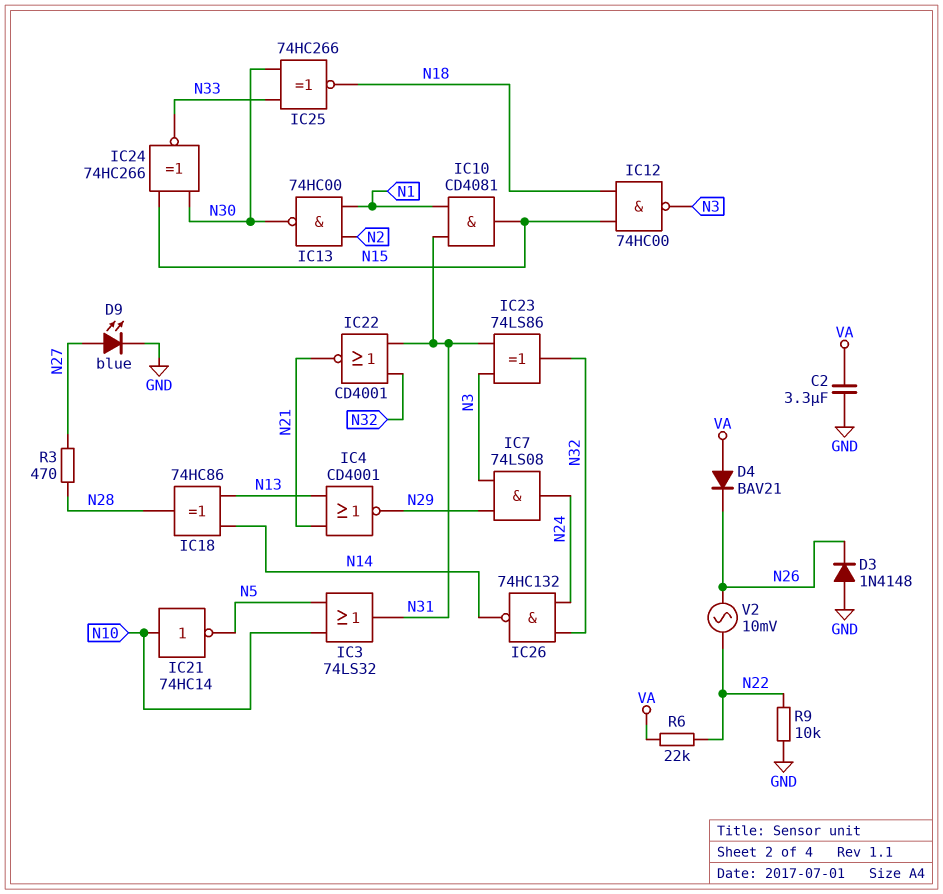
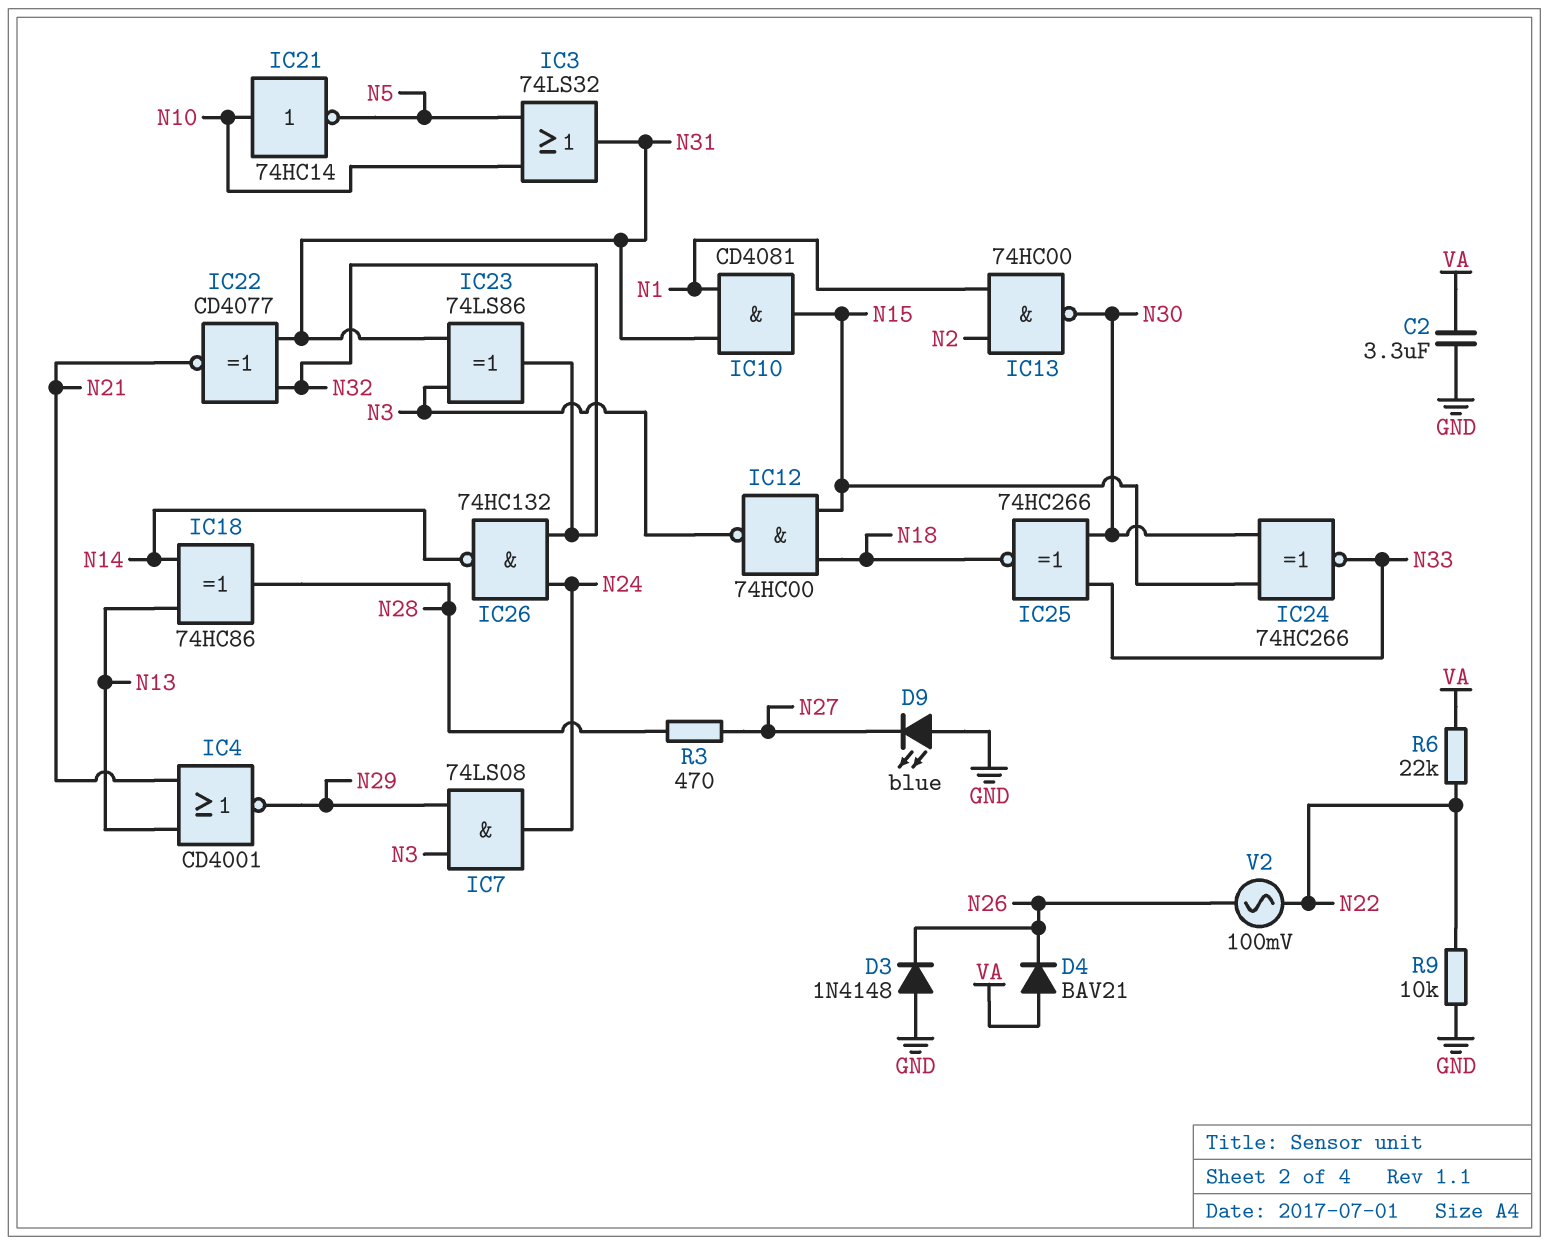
D9: LED blue (A N27, K GND) -> LED blue (A GND, K N27)
IC22: NOR CD4001 (in N31, in N32, out N21) -> XNOR CD4077 (in N31, in N32, out N21)
V2: AC 10mV (N22, N26) -> AC 100mV (N22, N26)

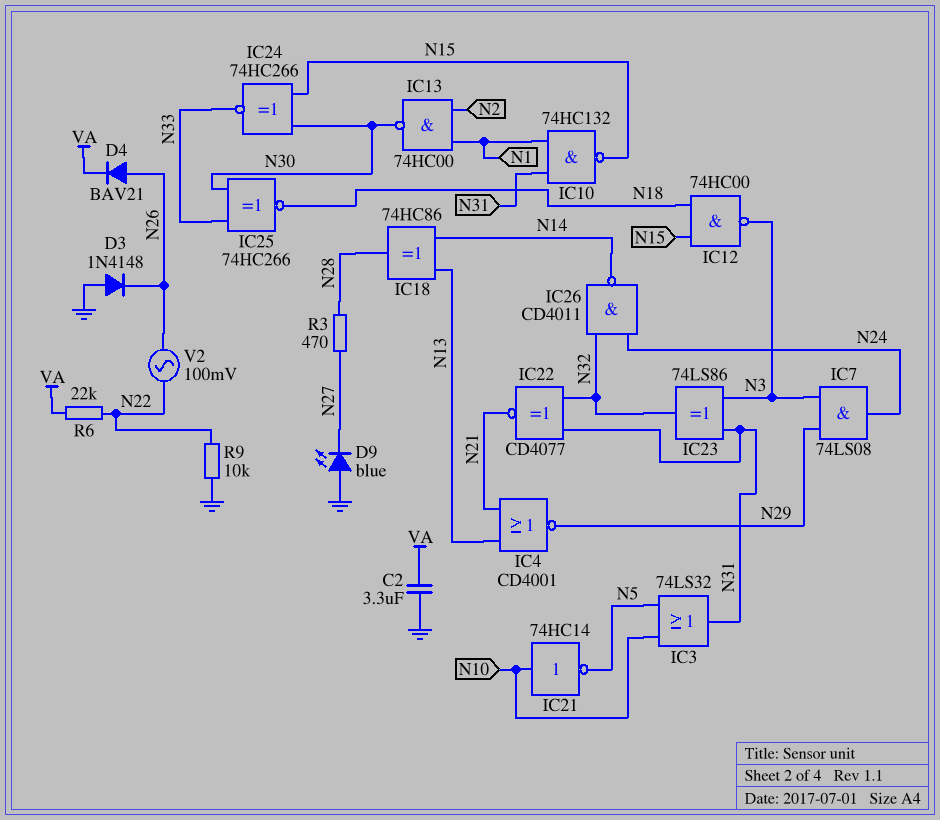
D4: diode BAV21 (A VA, K N26) -> diode BAV21 (A N26, K VA)
IC10: AND CD4081 (in N1, in N31, out N15) -> NAND 74HC132 (in N1, in N31, out N15)
IC26: NAND 74HC132 (in N24, in N32, out N14) -> NAND CD4011 (in N24, in N32, out N14)

